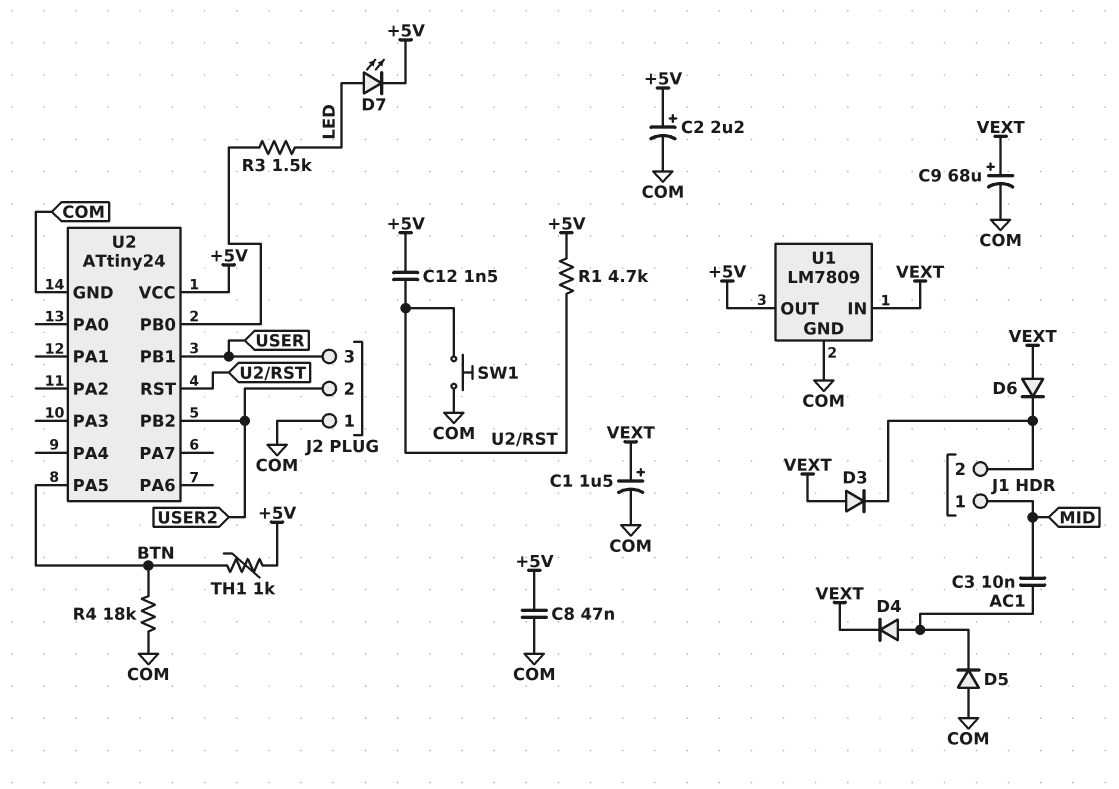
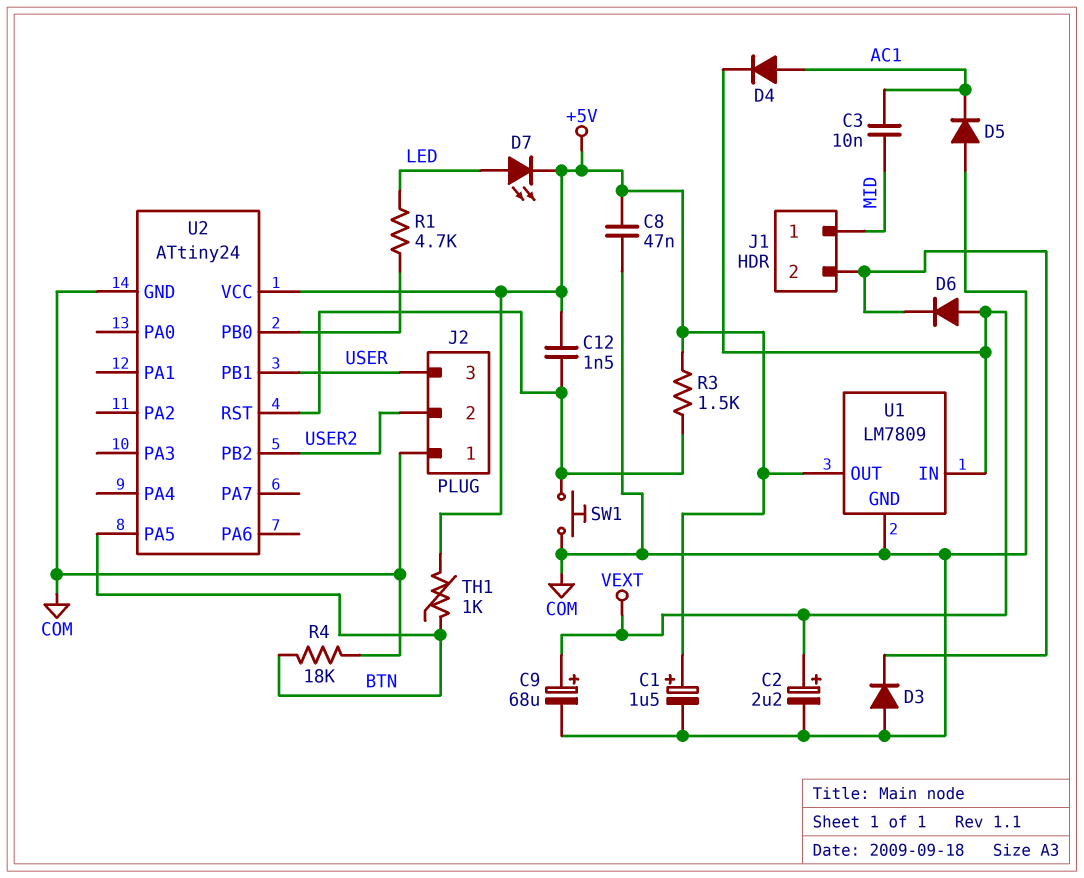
C1: 1.5uF (plus VEXT, minus COM) -> 1.5uF (plus +5V, minus COM)
C2: 2.2uF (plus +5V, minus COM) -> 2.2uF (plus VEXT, minus COM)
D3: diode (A VEXT, K J1/2) -> diode (A COM, K J1/2)
R1: 4.7k (+5V, U2/RST) -> 4.7k (LED, U2/PB0)
R3: 1.5k (LED, U2/PB0) -> 1.5k (+5V, U2/RST)

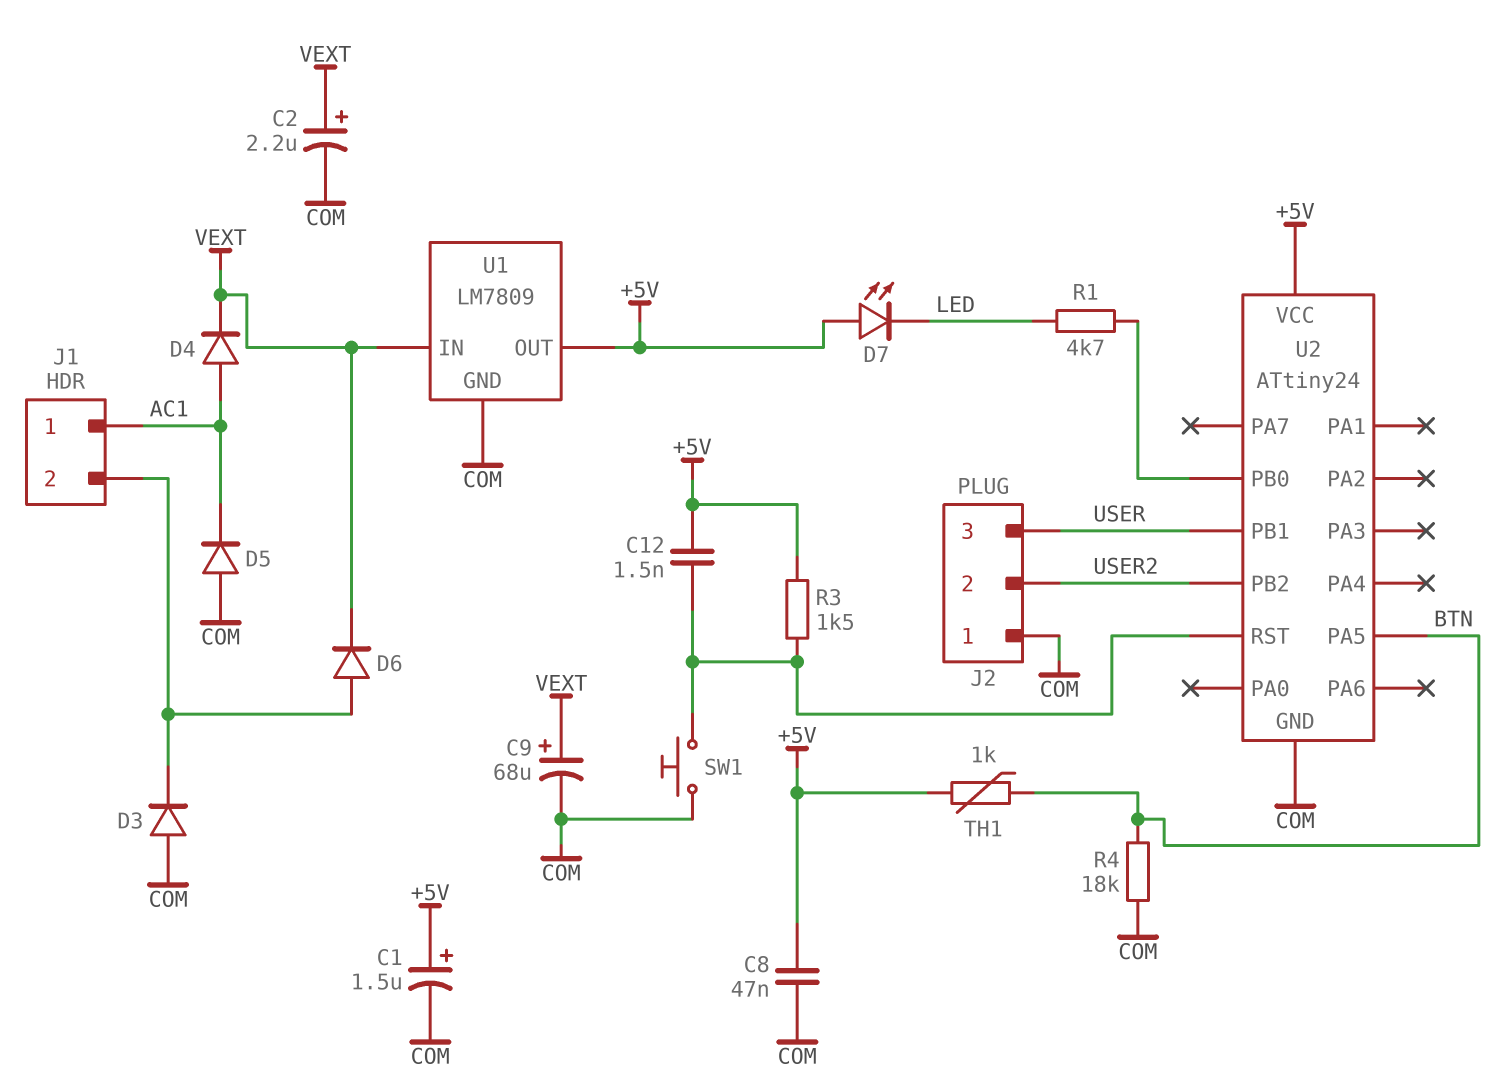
C3: 10nF (AC1, MID) -> none
D6: diode (A VEXT, K J1/2) -> diode (A J1/2, K VEXT)
D7: LED (A LED, K +5V) -> LED (A +5V, K LED)
J1 pin 1: MID -> AC1

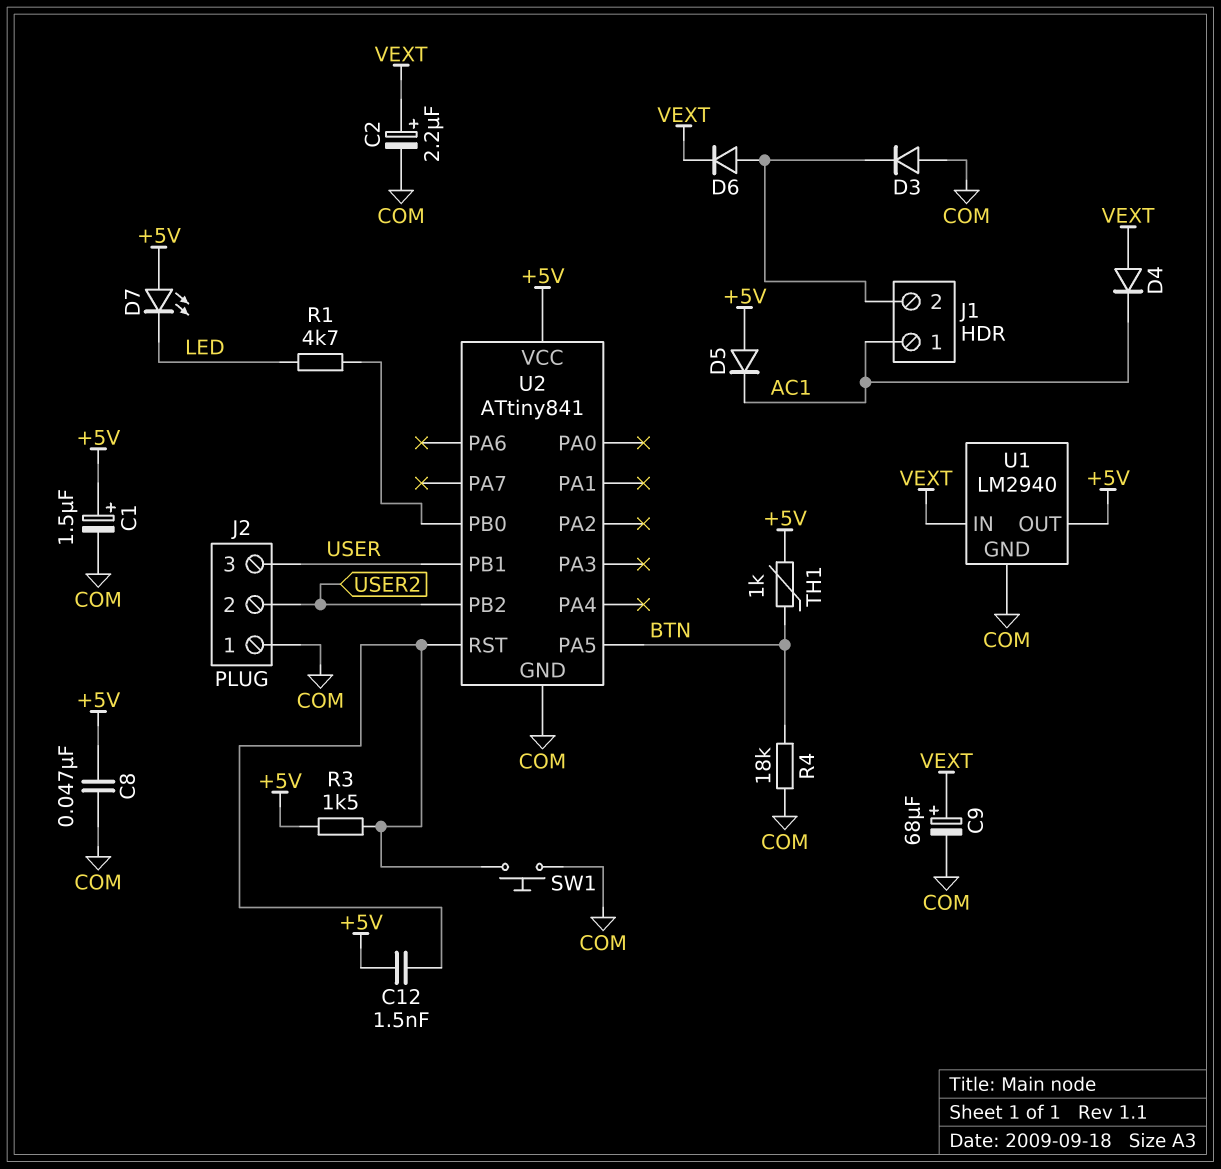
D4: diode (A AC1, K VEXT) -> diode (A VEXT, K AC1)
D5: diode (A COM, K AC1) -> diode (A +5V, K AC1)
U1: LM7809 -> LM2940
U2: ATtiny24 -> ATtiny841

